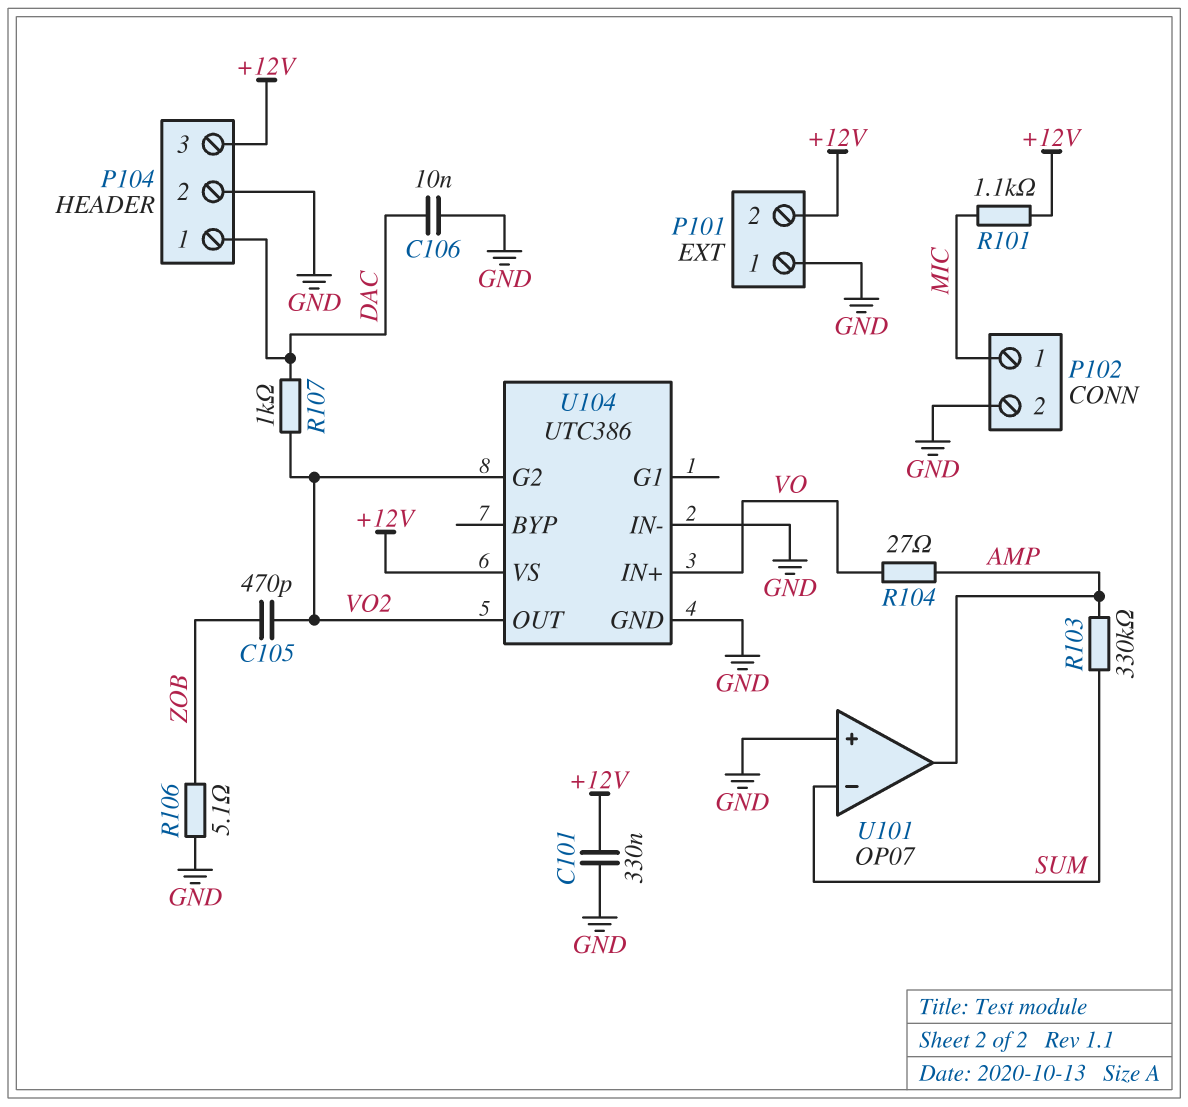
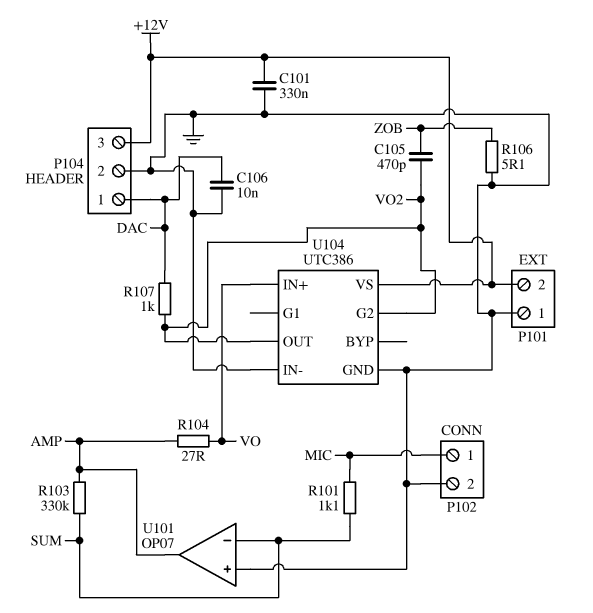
R101: 1.1k (+12V, MIC) -> 1.1k (MIC, SUM)

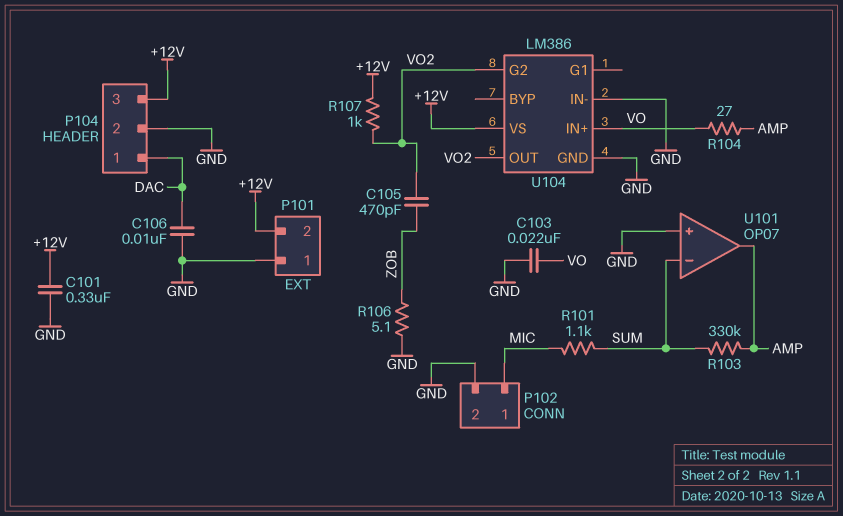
C103: none -> 22nF (GND, VO)
R107: 1k (DAC, VO2) -> 1k (+12V, VO2)
U104: UTC386 -> LM386

